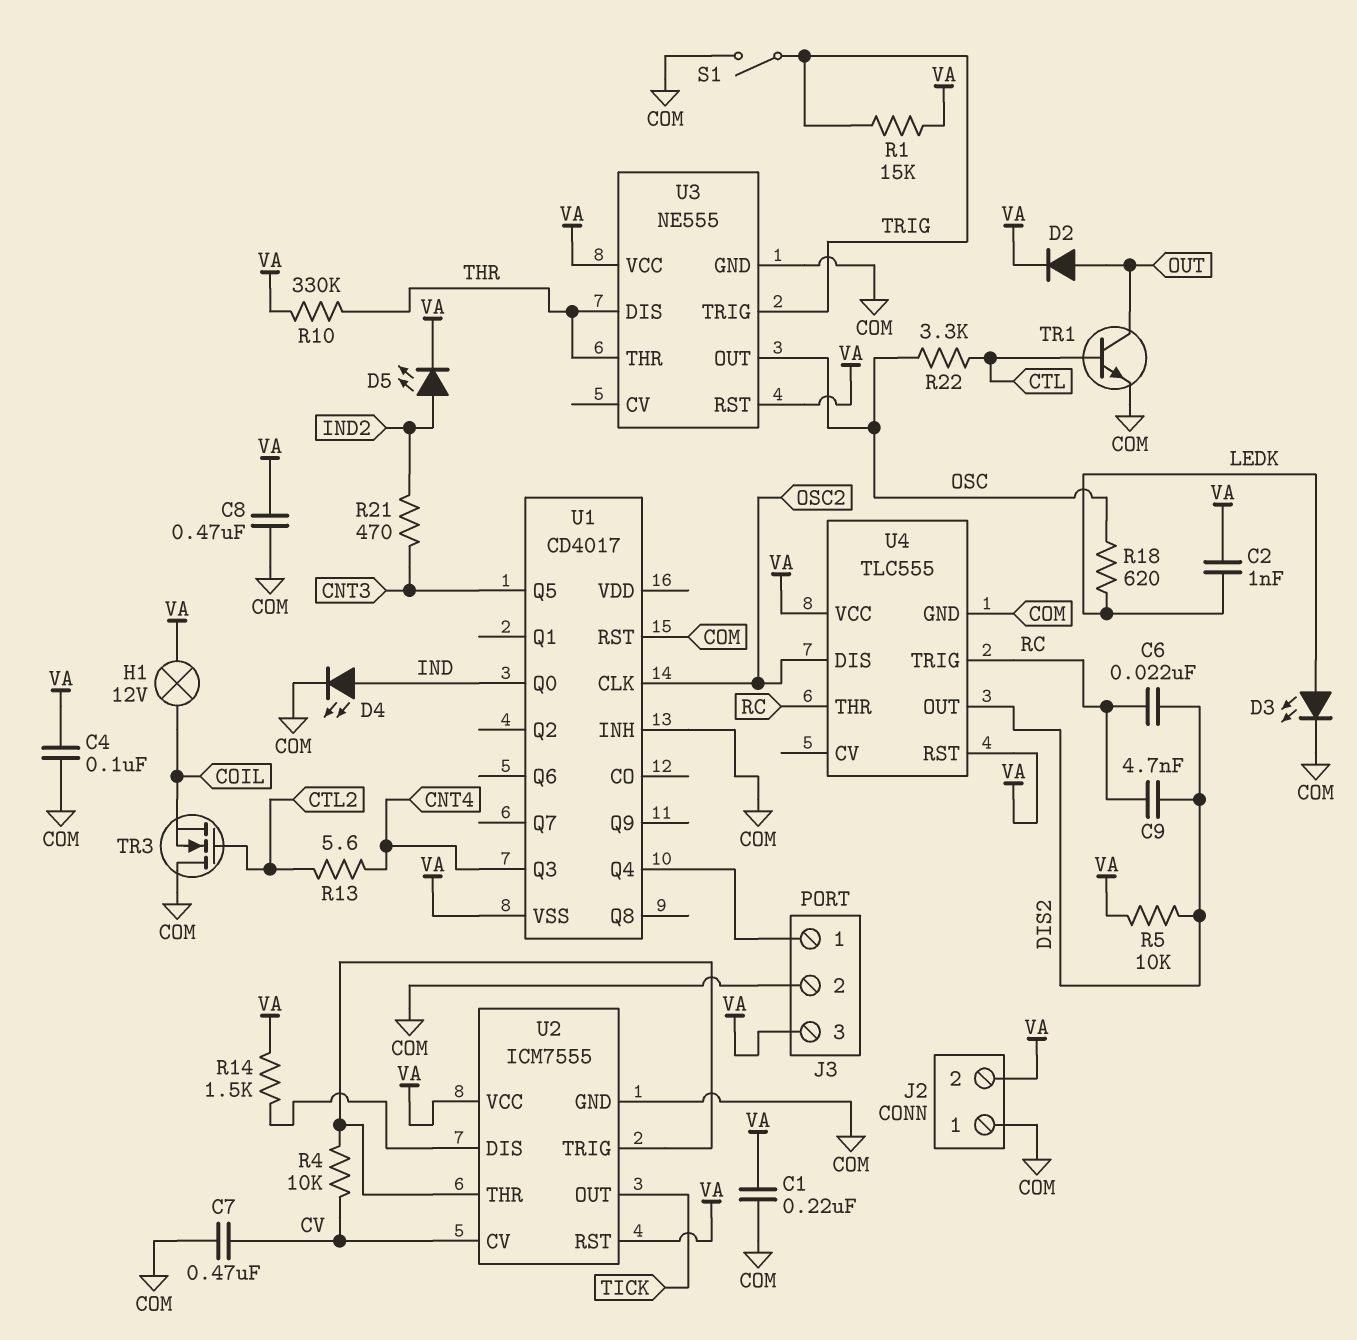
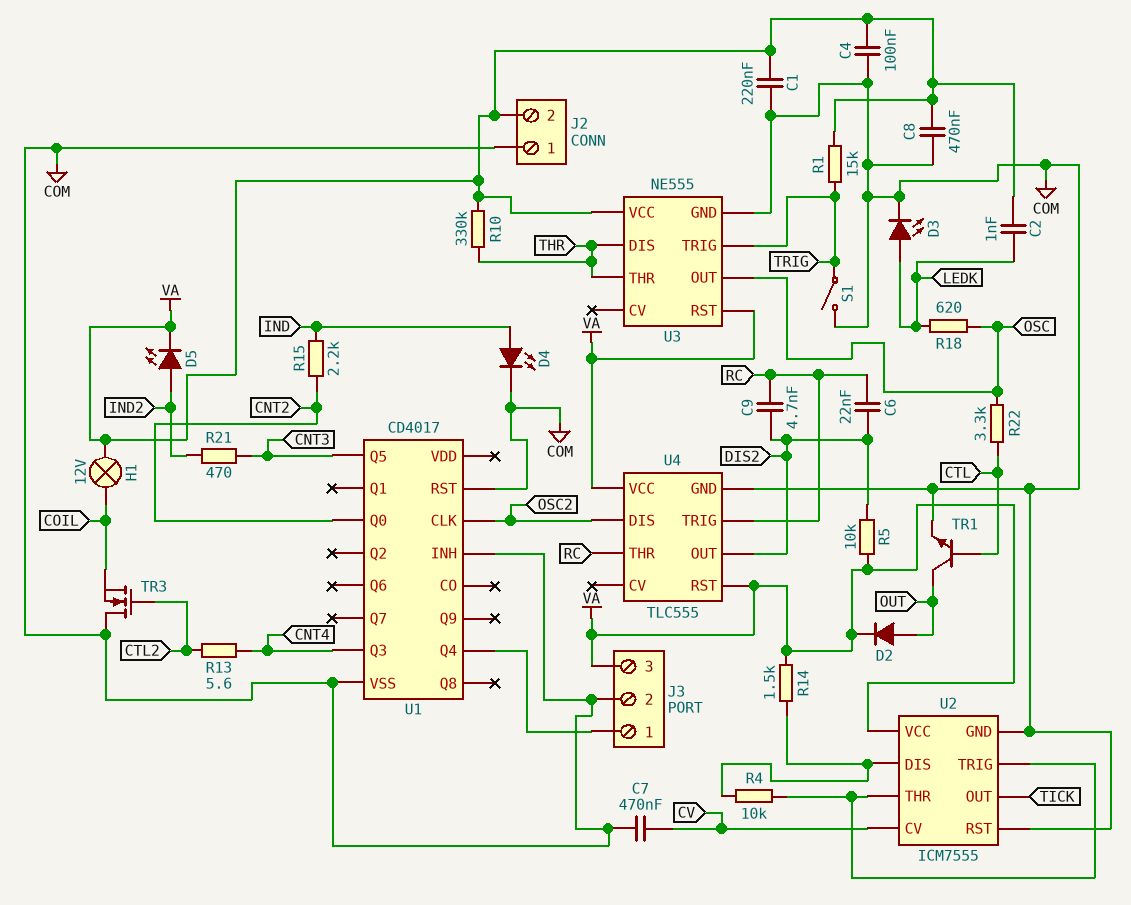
R4: 10k (CV, U2/THR) -> 10k (U2/DIS, U2/THR)
R15: none -> 2.2k (CNT2, IND)
U1 pin Q0: IND -> CNT2
U1 pin VSS: VA -> COM
U2 pin RST: VA -> COM

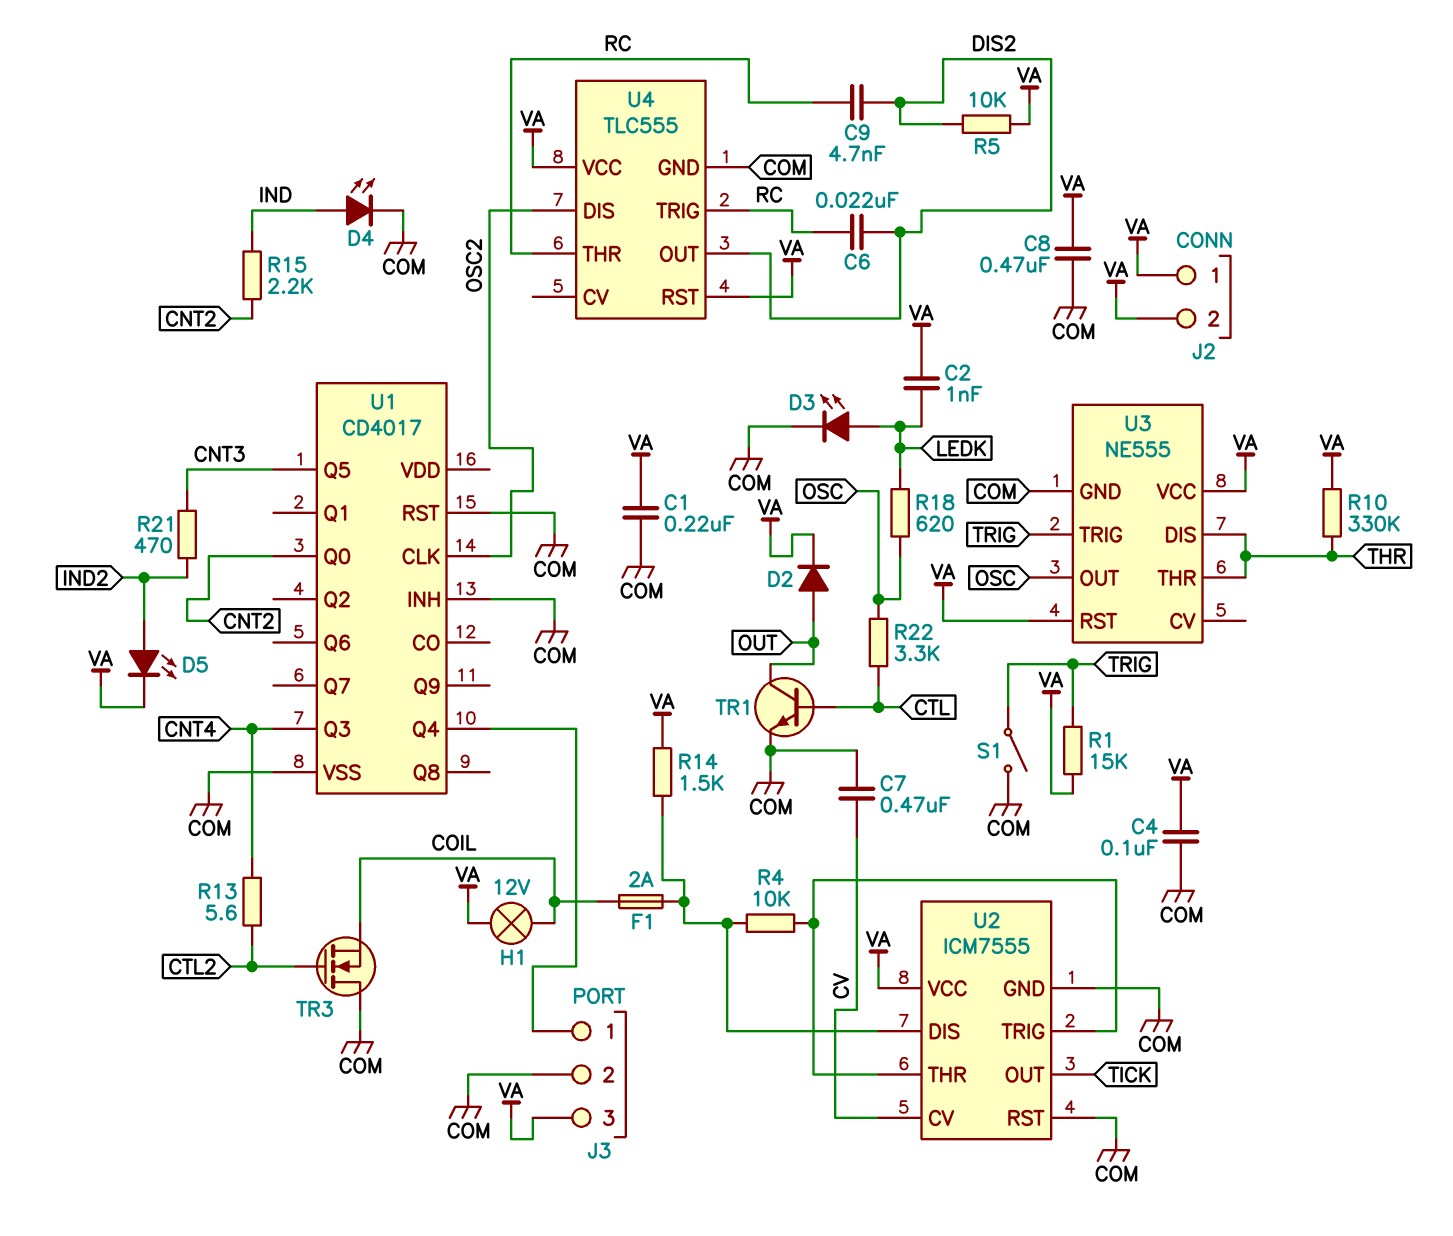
F1: none -> 2A (COIL, U2/DIS)
J2 pin 1: COM -> VA

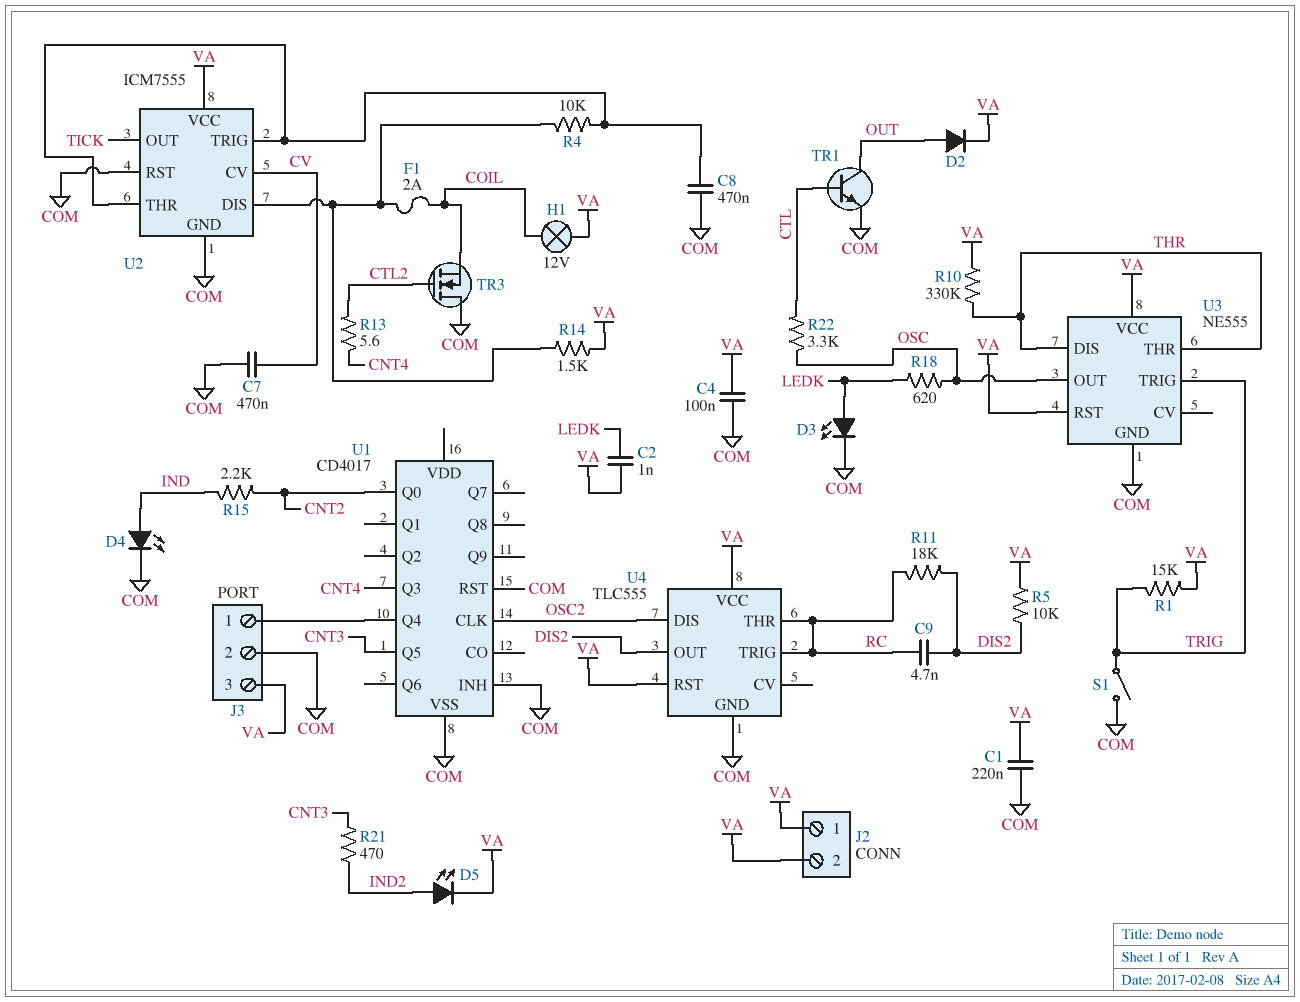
C6: 22nF (DIS2, RC) -> none
C8: 470nF (COM, VA) -> 470nF (COM, U2/THR)
R11: none -> 18k (DIS2, RC)

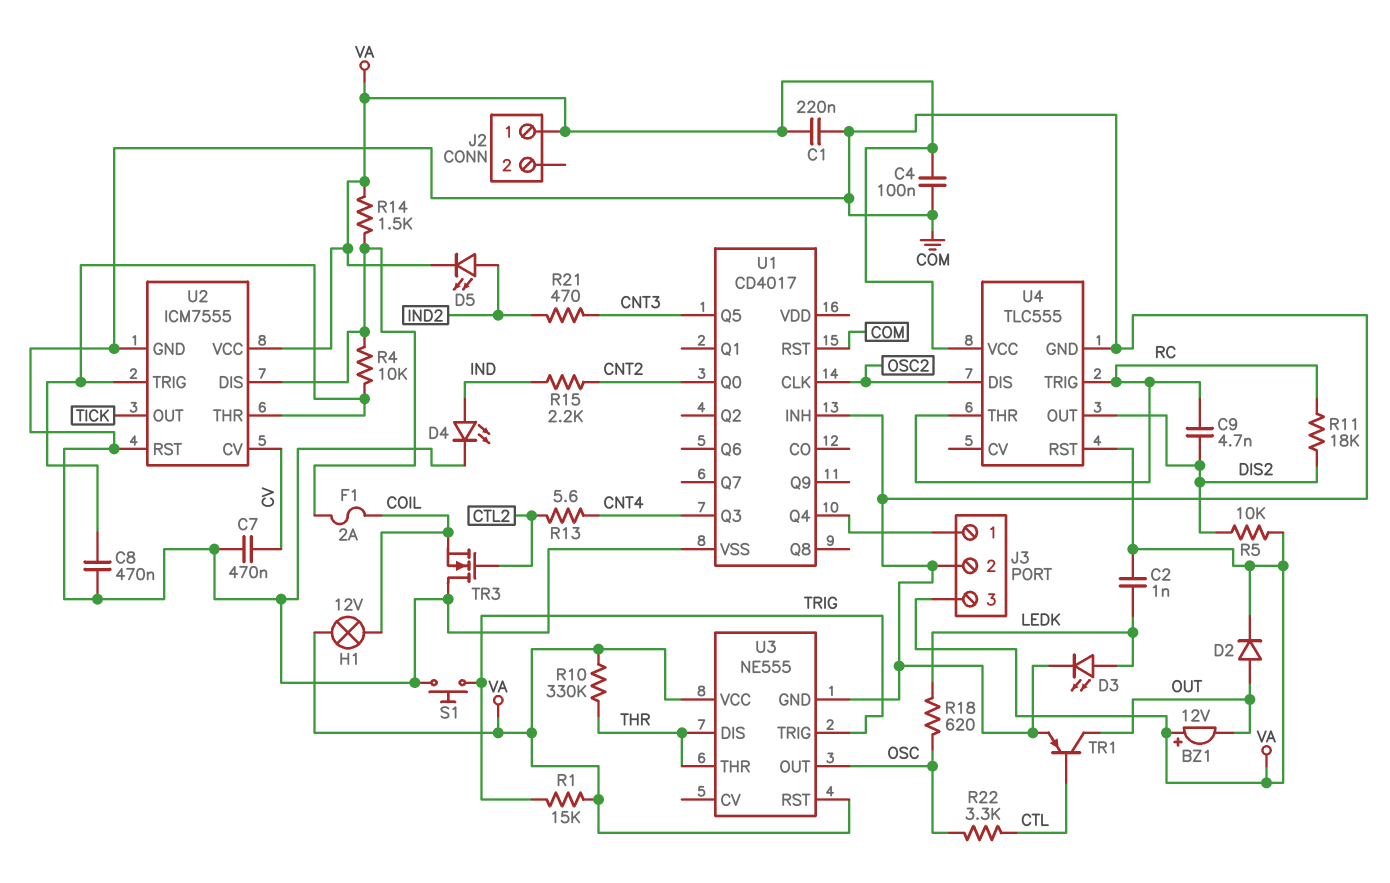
BZ1: none -> buzzer 12V (plus VA, minus OUT)
J2 pin 2: VA -> none
S1: switch (COM, TRIG) -> button (COM, TRIG)
TR1: NPN (B CTL, C OUT, E COM) -> PNP (B CTL, C OUT, E COM)

